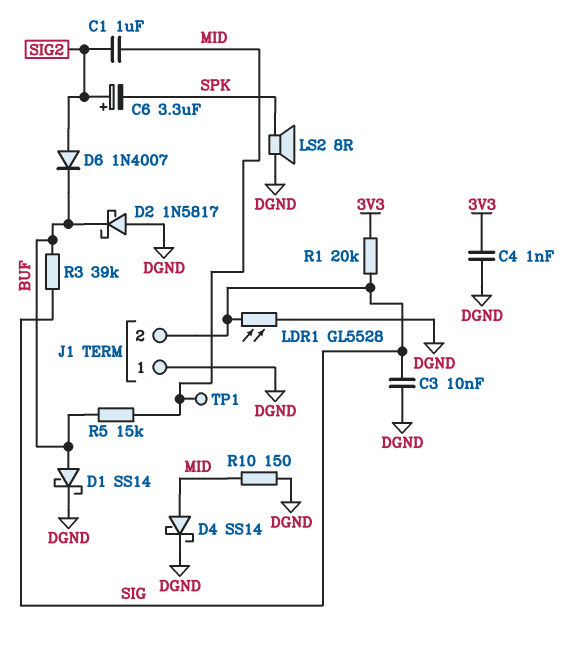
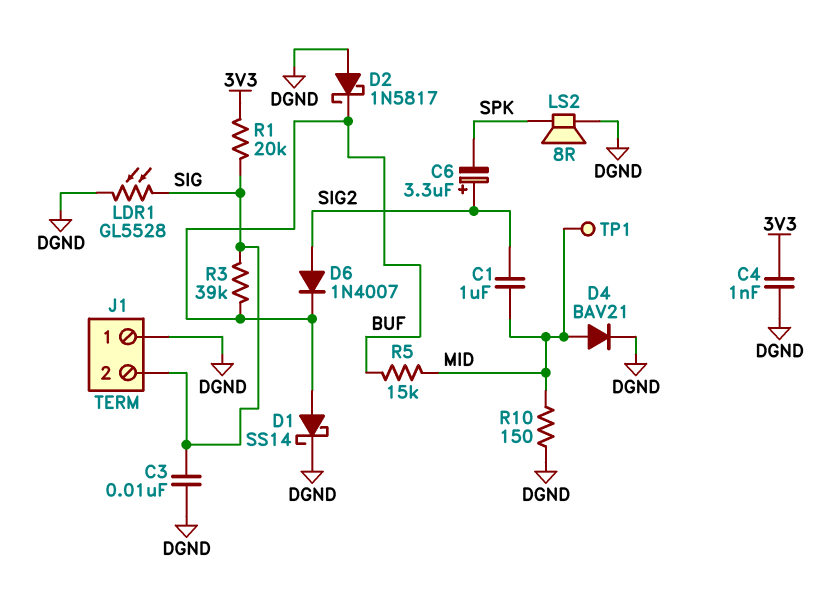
D4: schottky SS14 (A MID, K DGND) -> diode BAV21 (A MID, K DGND)

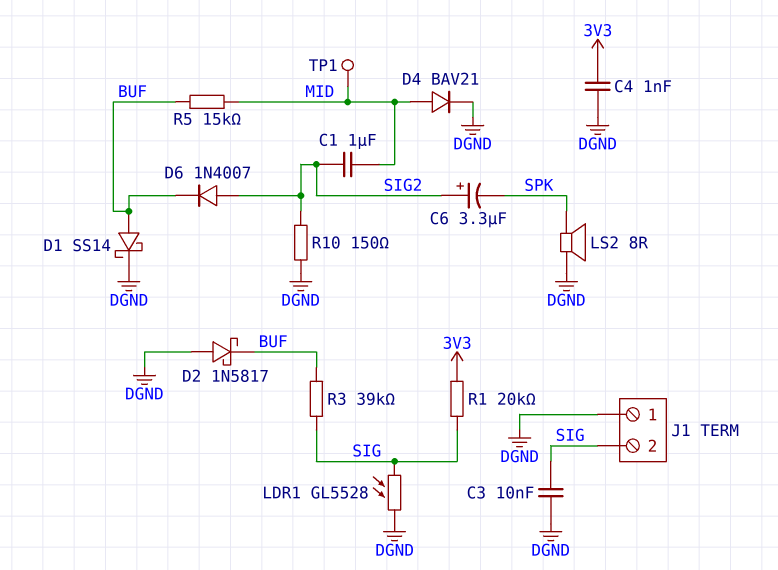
R10: 150 (DGND, MID) -> 150 (DGND, SIG2)

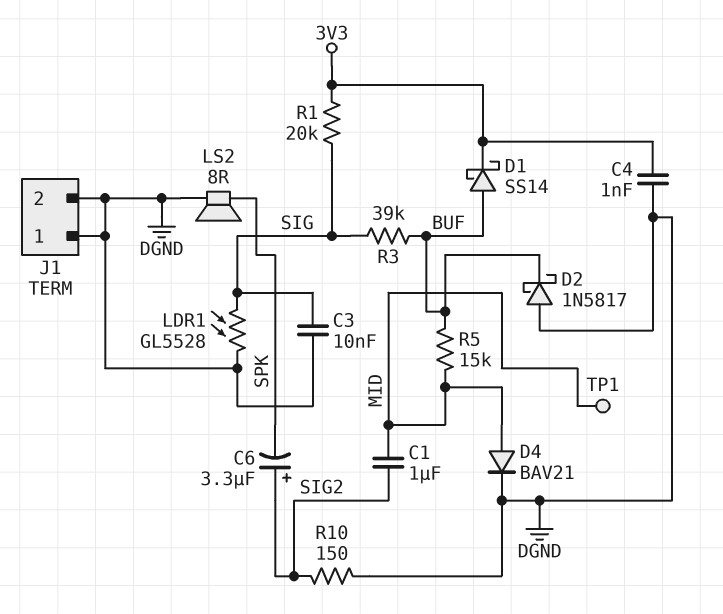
D1: schottky SS14 (A BUF, K DGND) -> schottky SS14 (A BUF, K 3V3)
D6: diode 1N4007 (A SIG2, K BUF) -> none
J1 pin 2: SIG -> DGND

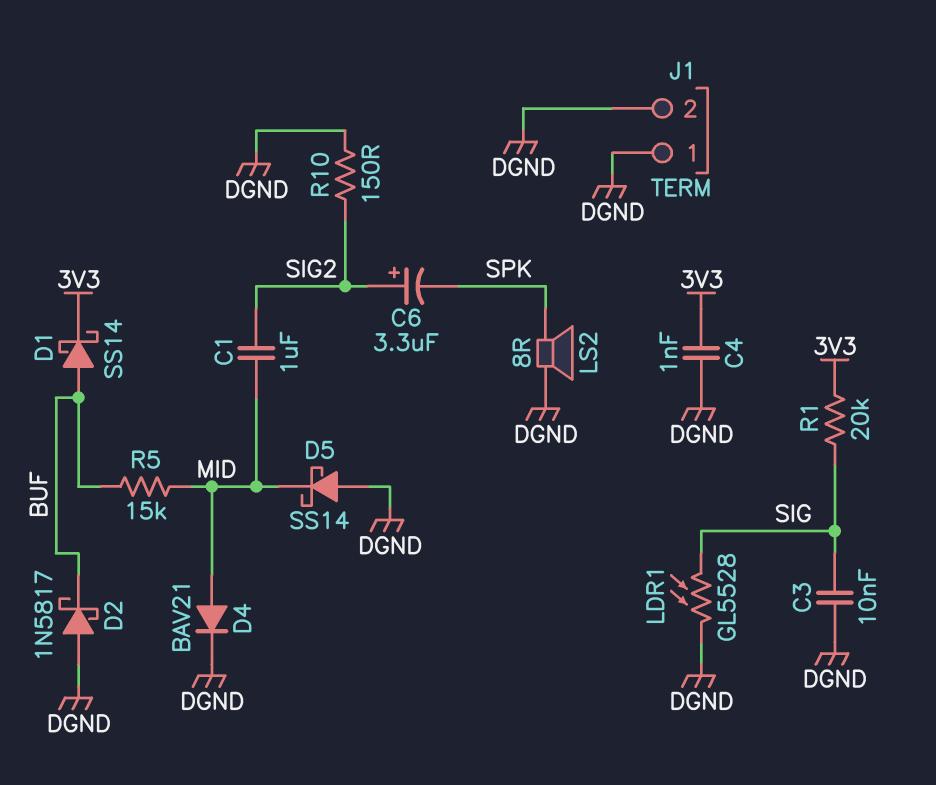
D5: none -> schottky SS14 (A DGND, K MID)
R3: 39k (BUF, SIG) -> none
TP1: test point (MID) -> none

